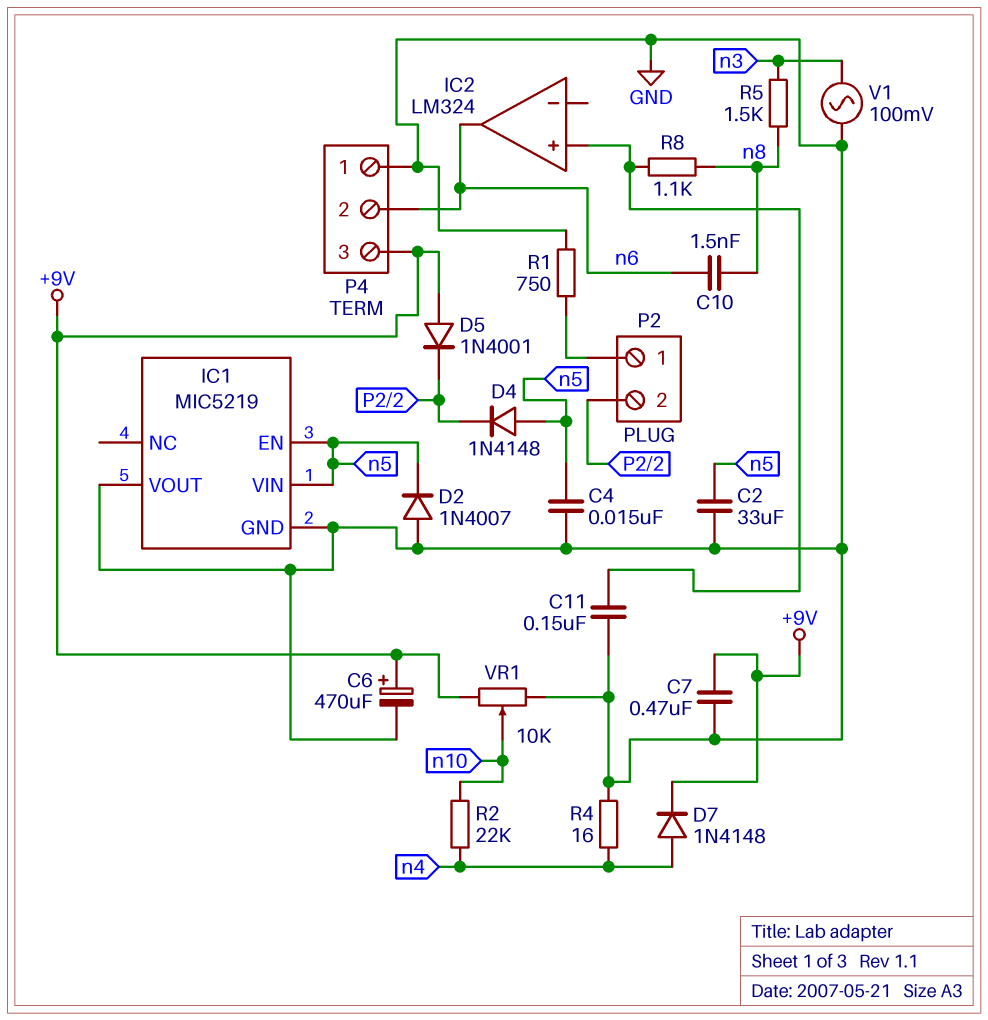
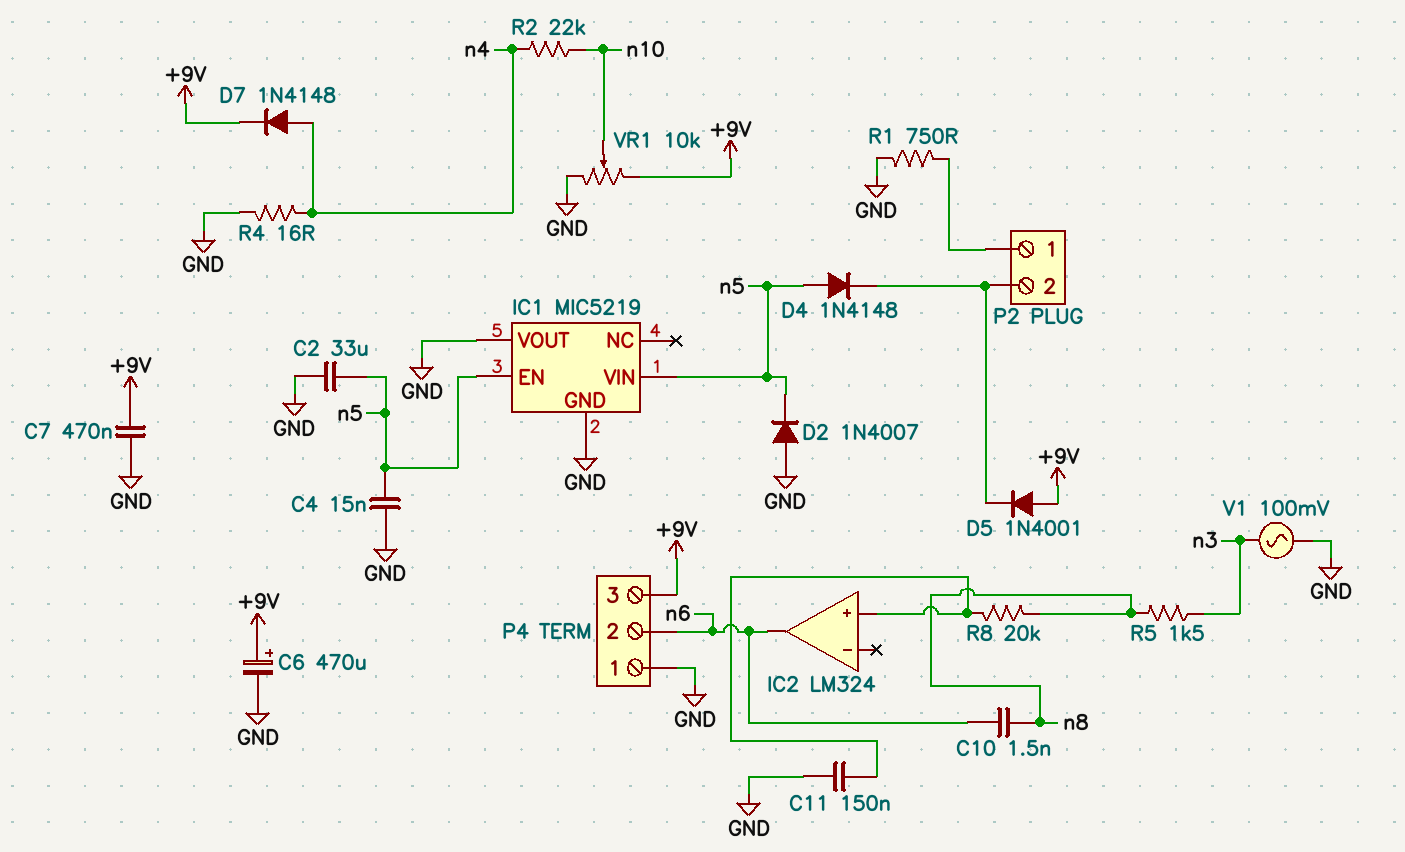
R8: 1.1k (IC2/in+, n8) -> 20k (IC2/in+, n8)

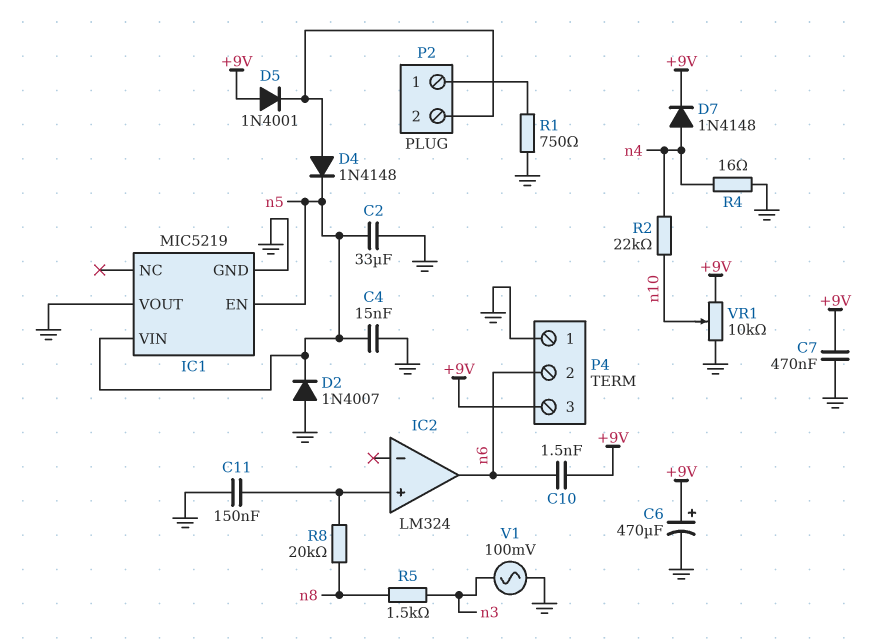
C10: 1.5nF (n6, n8) -> 1.5nF (+9V, n6)
D4: diode 1N4148 (A n5, K P2/2) -> diode 1N4148 (A P2/2, K n5)

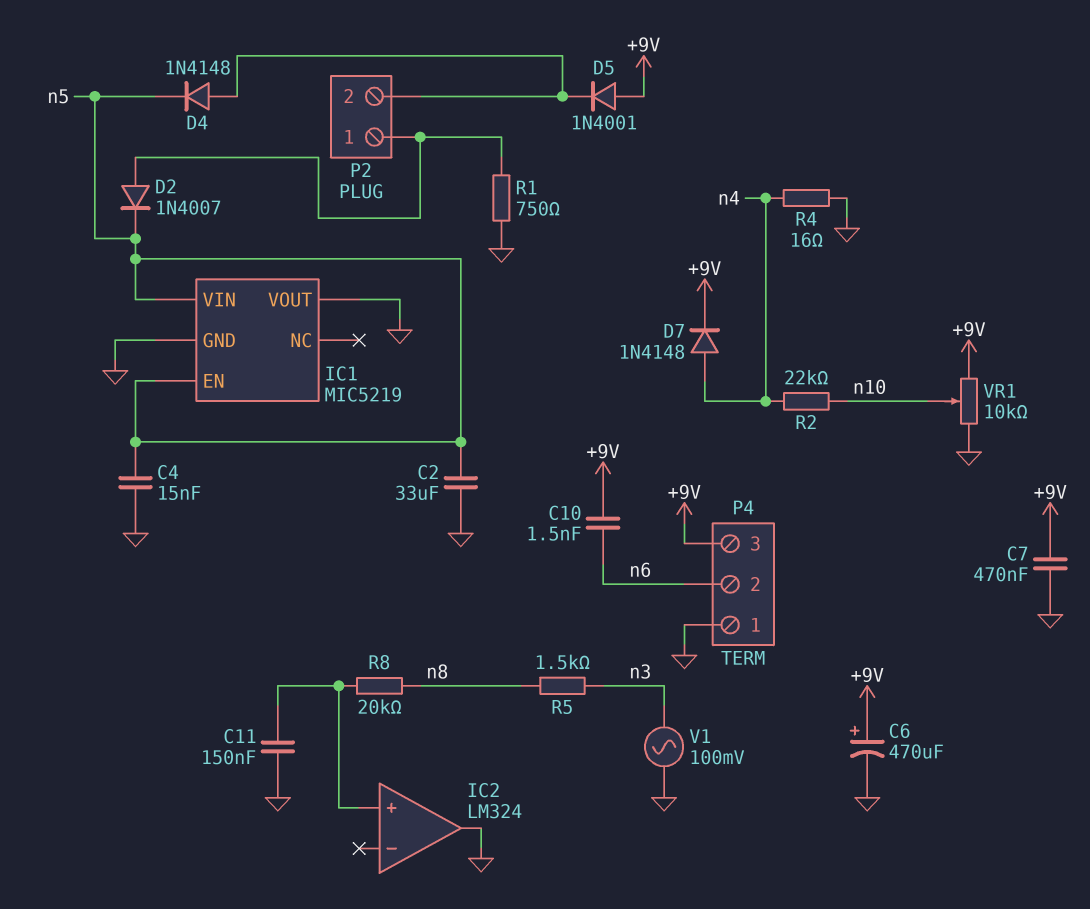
D2: diode 1N4007 (A GND, K n5) -> diode 1N4007 (A P2/1, K n5)
IC2 pin out: n6 -> GND

